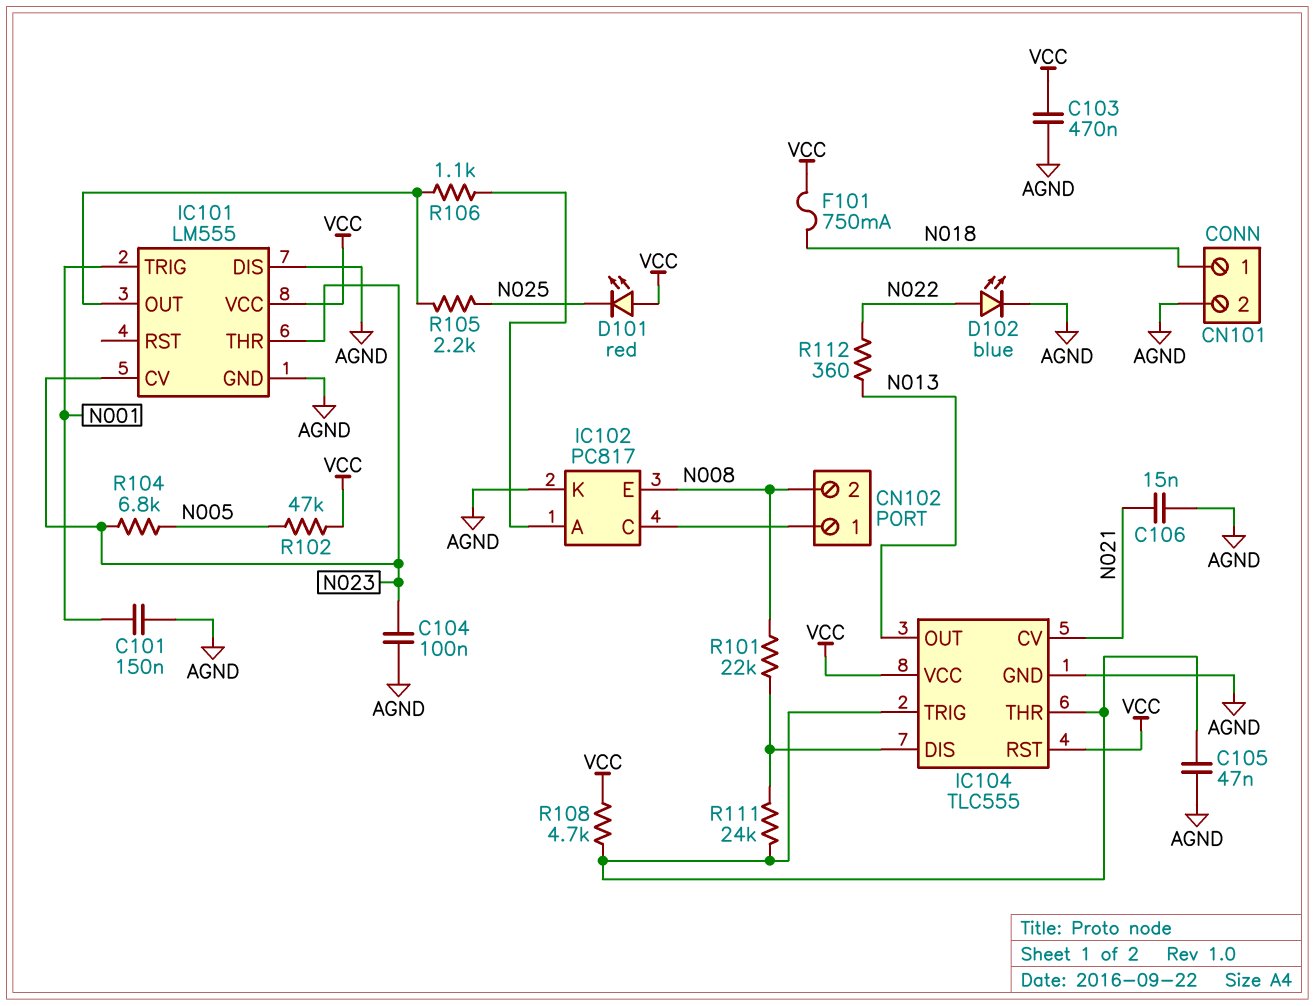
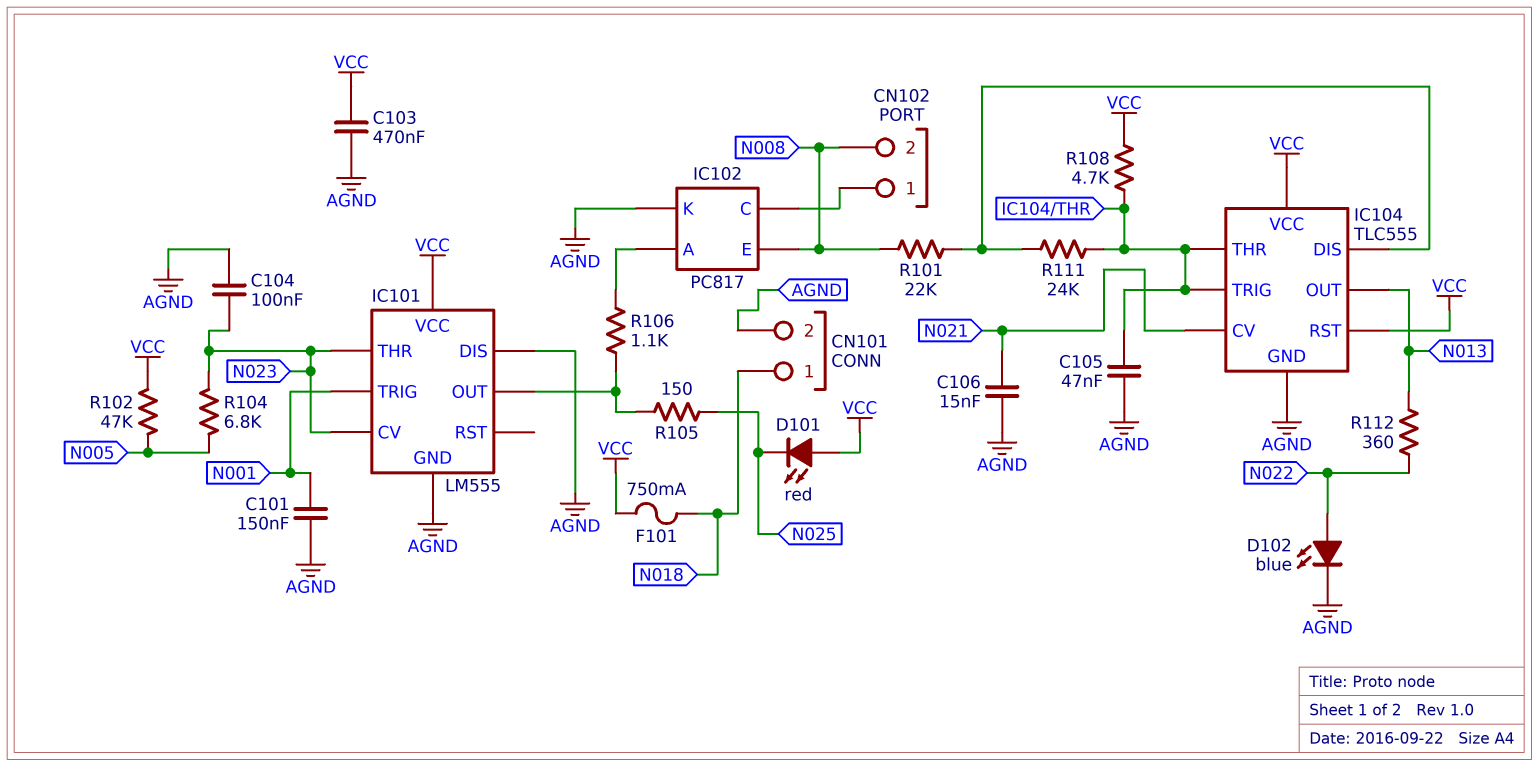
R105: 2.2k (IC101/OUT, N025) -> 150 (IC101/OUT, N025)

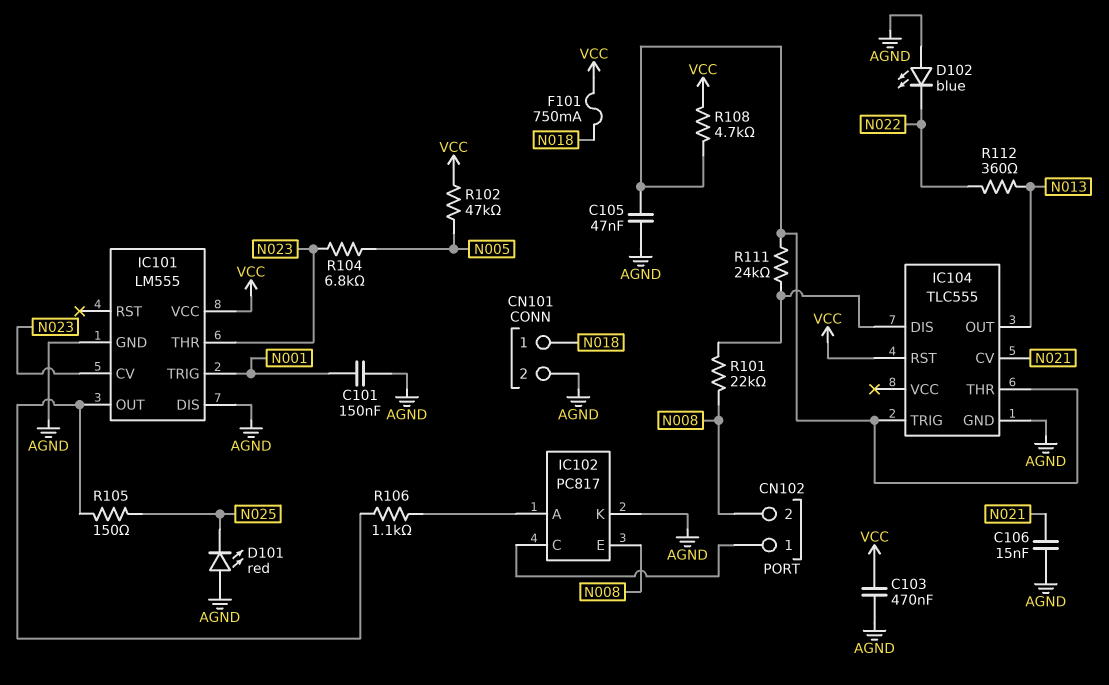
C104: 100nF (AGND, N023) -> none
D101: LED red (A VCC, K N025) -> LED red (A AGND, K N025)
D102: LED blue (A N022, K AGND) -> LED blue (A AGND, K N022)
IC104 pin VCC: VCC -> none

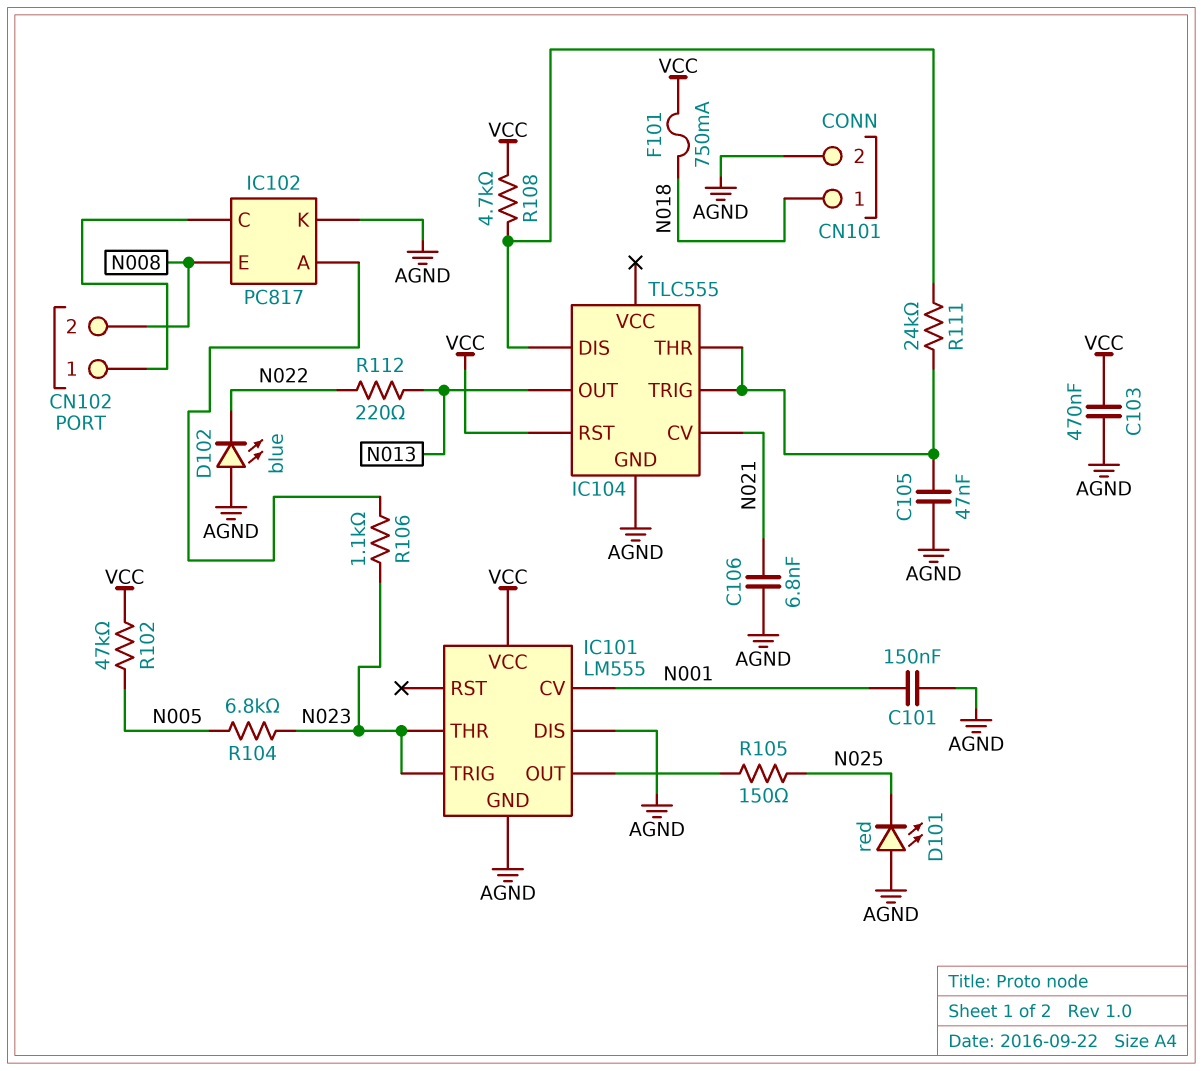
C106: 15nF (AGND, N021) -> 6.8nF (AGND, N021)
IC101 pin CV: N023 -> N001
IC101 pin TRIG: N001 -> N023
R101: 22k (IC104/DIS, N008) -> none
R106: 1.1k (IC101/OUT, IC102/A) -> 1.1k (IC102/A, N023)
R108: 4.7k (IC104/THR, VCC) -> 4.7k (IC104/DIS, VCC)
R112: 360 (N013, N022) -> 220 (N013, N022)

